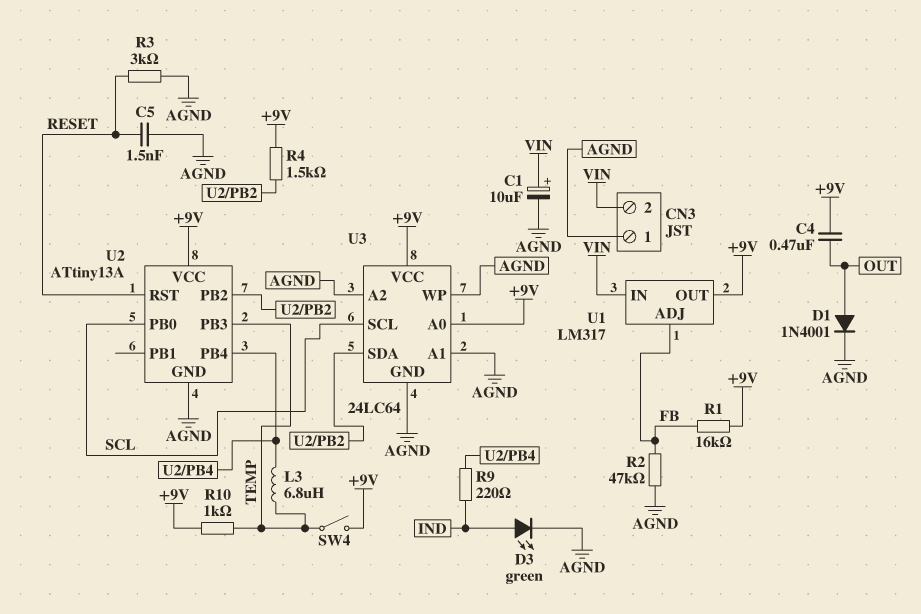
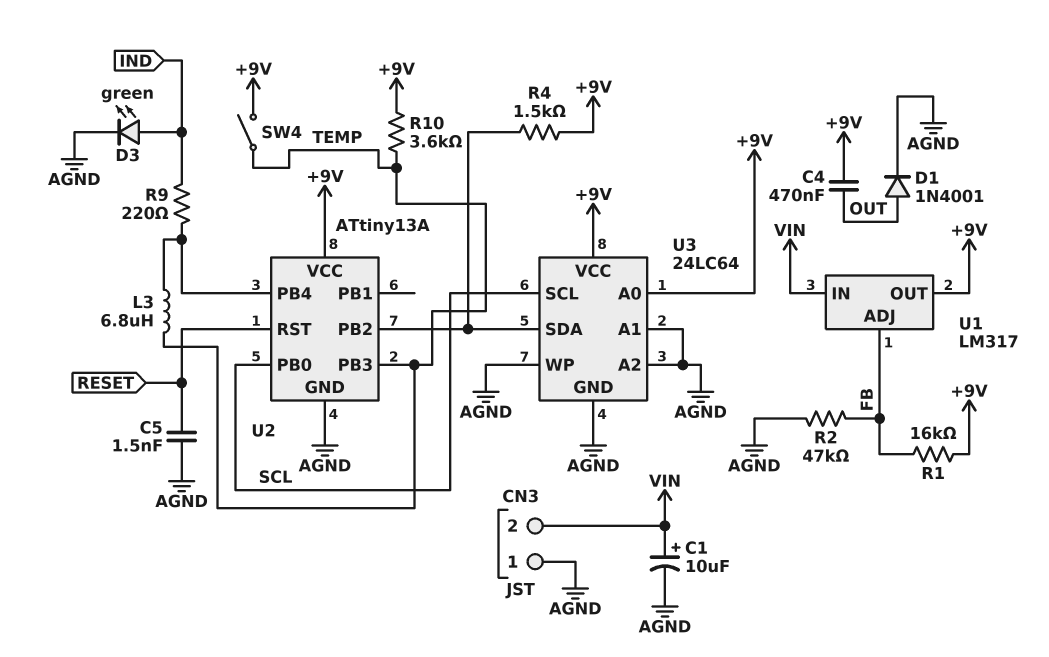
R3: 3k (AGND, RESET) -> none
R10: 1k (+9V, TEMP) -> 3.6k (+9V, TEMP)

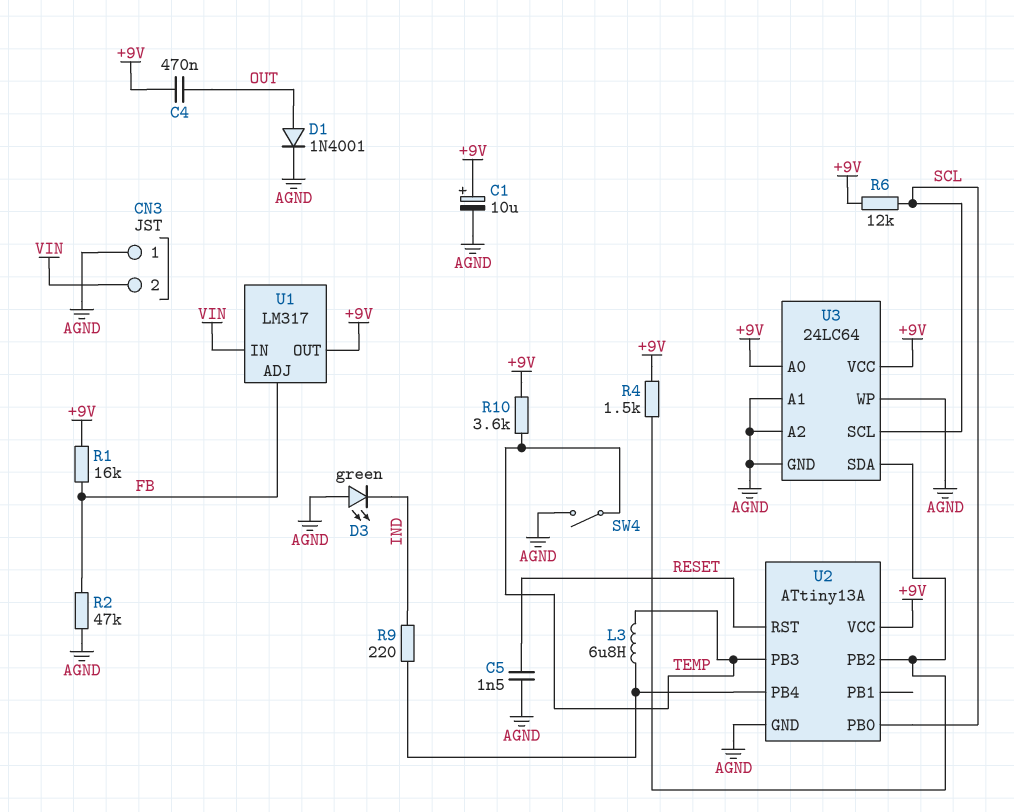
C1: 10uF (plus VIN, minus AGND) -> 10uF (plus +9V, minus AGND)
D3: LED green (A IND, K AGND) -> LED green (A AGND, K IND)
R6: none -> 12k (+9V, SCL)
SW4: switch (+9V, TEMP) -> switch (AGND, TEMP)

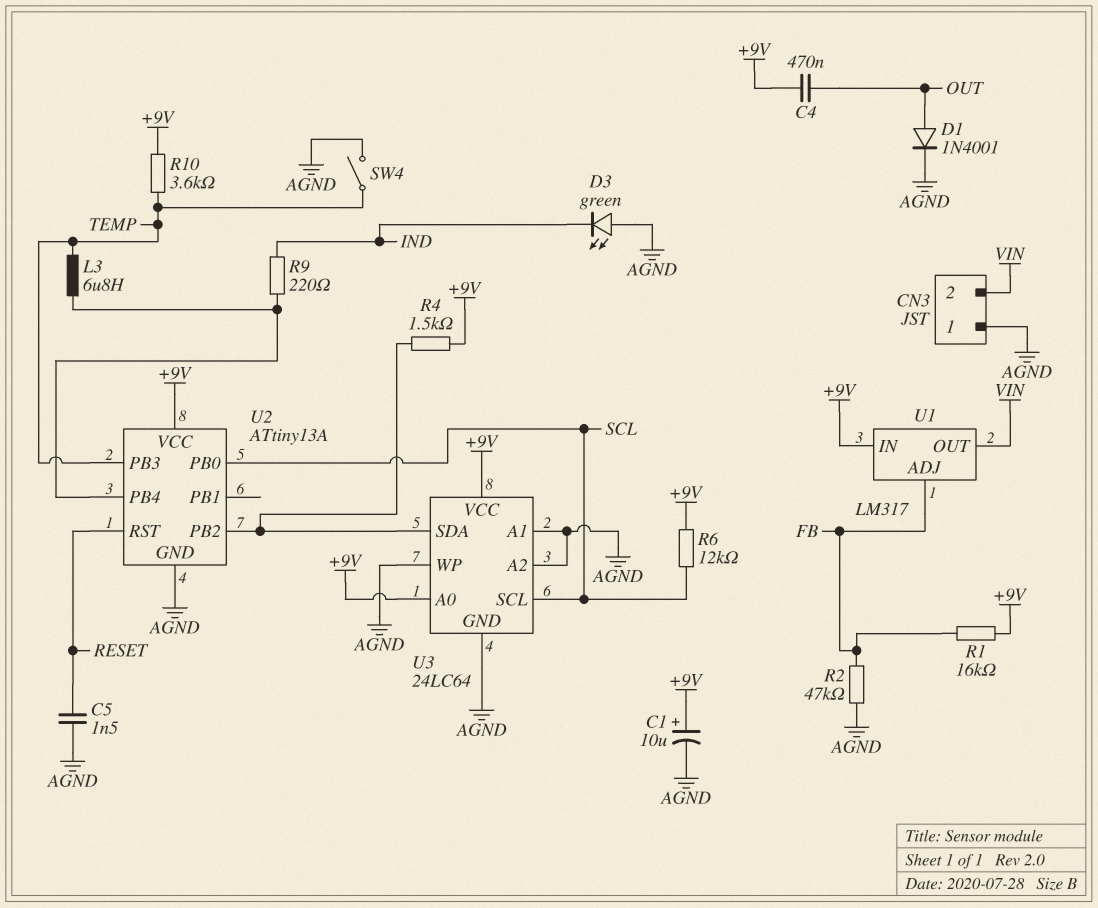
U1 pin IN: VIN -> +9V
U1 pin OUT: +9V -> VIN

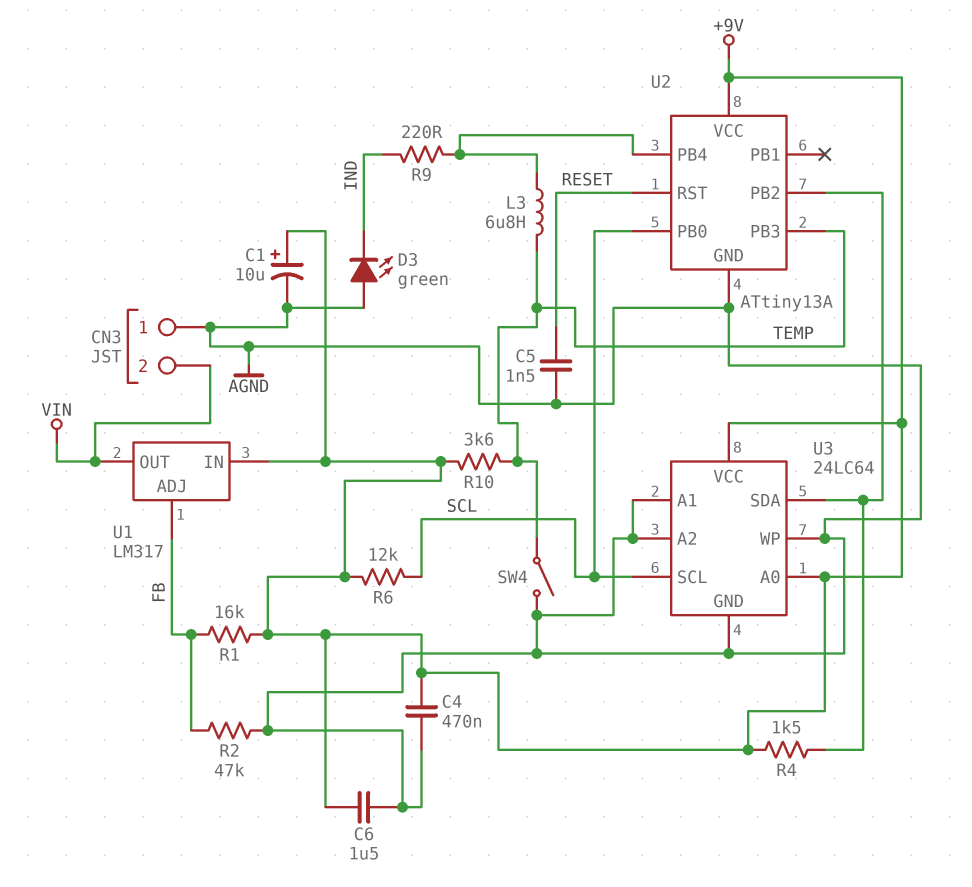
C4: 470nF (+9V, OUT) -> 470nF (+9V, AGND)
C6: none -> 1.5uF (+9V, AGND)
D1: diode 1N4001 (A OUT, K AGND) -> none

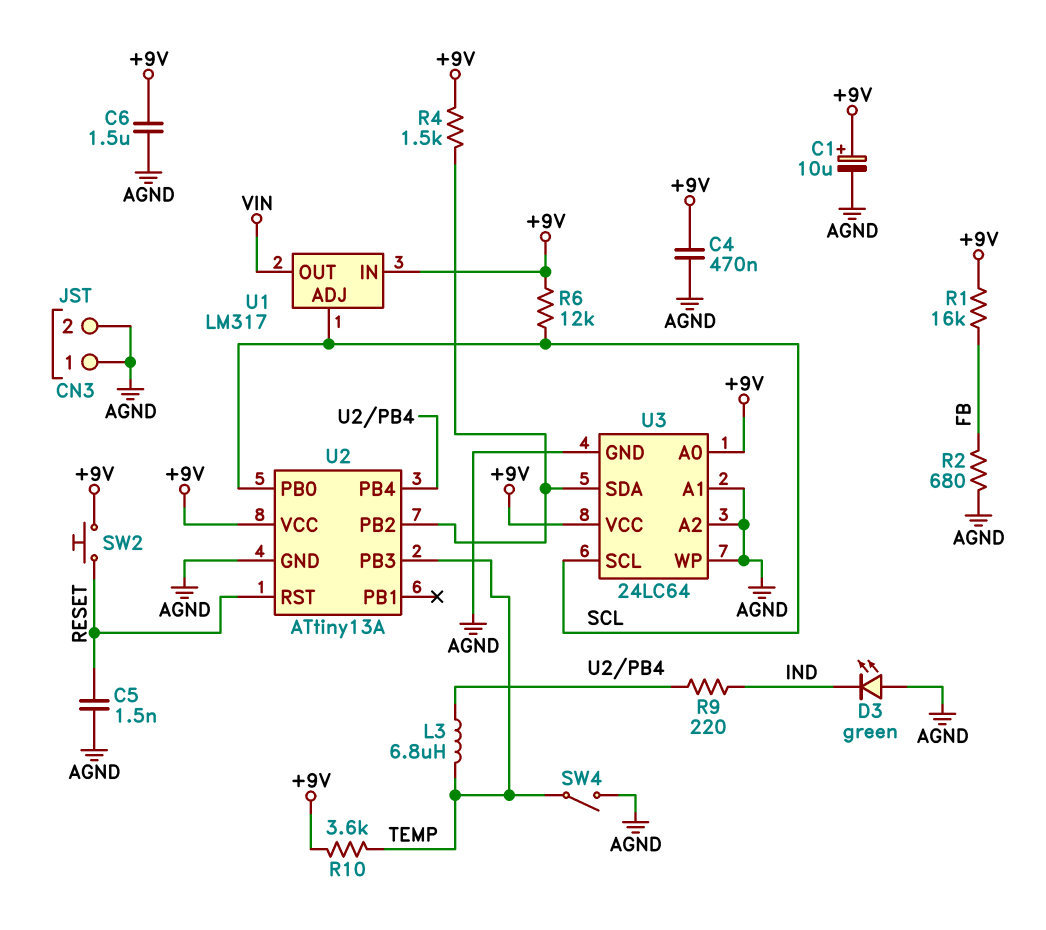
CN3 pin 2: VIN -> AGND
R2: 47k (AGND, FB) -> 680 (AGND, FB)
SW2: none -> button (+9V, RESET)
U1 pin ADJ: FB -> SCL

